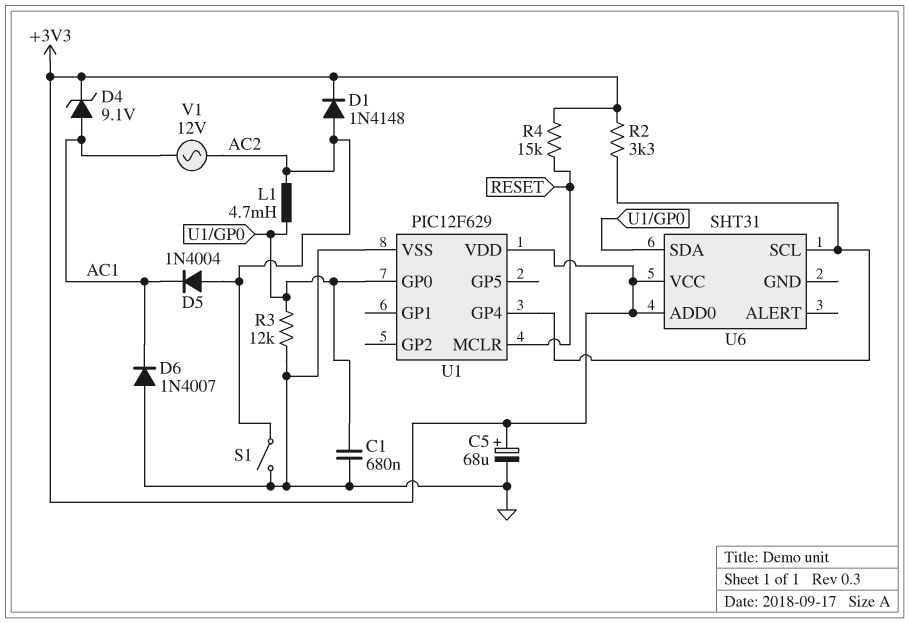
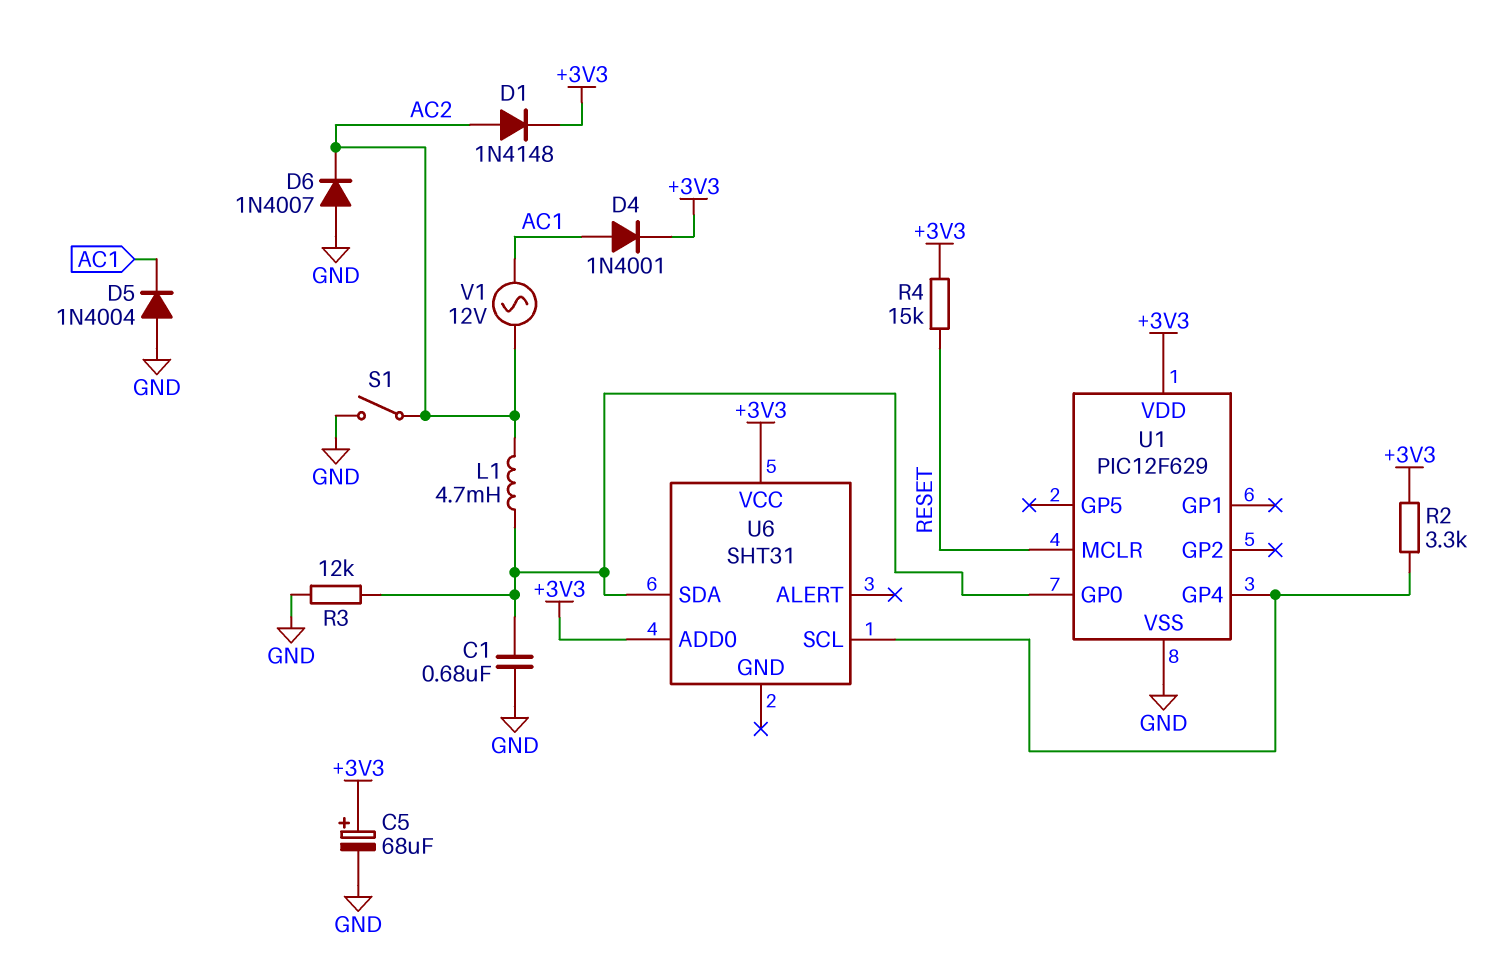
D4: zener 9.1V (A AC1, K +3V3) -> diode 1N4001 (A AC1, K +3V3)
D5: diode 1N4004 (A AC2, K AC1) -> diode 1N4004 (A GND, K AC1)
D6: diode 1N4007 (A GND, K AC1) -> diode 1N4007 (A GND, K AC2)

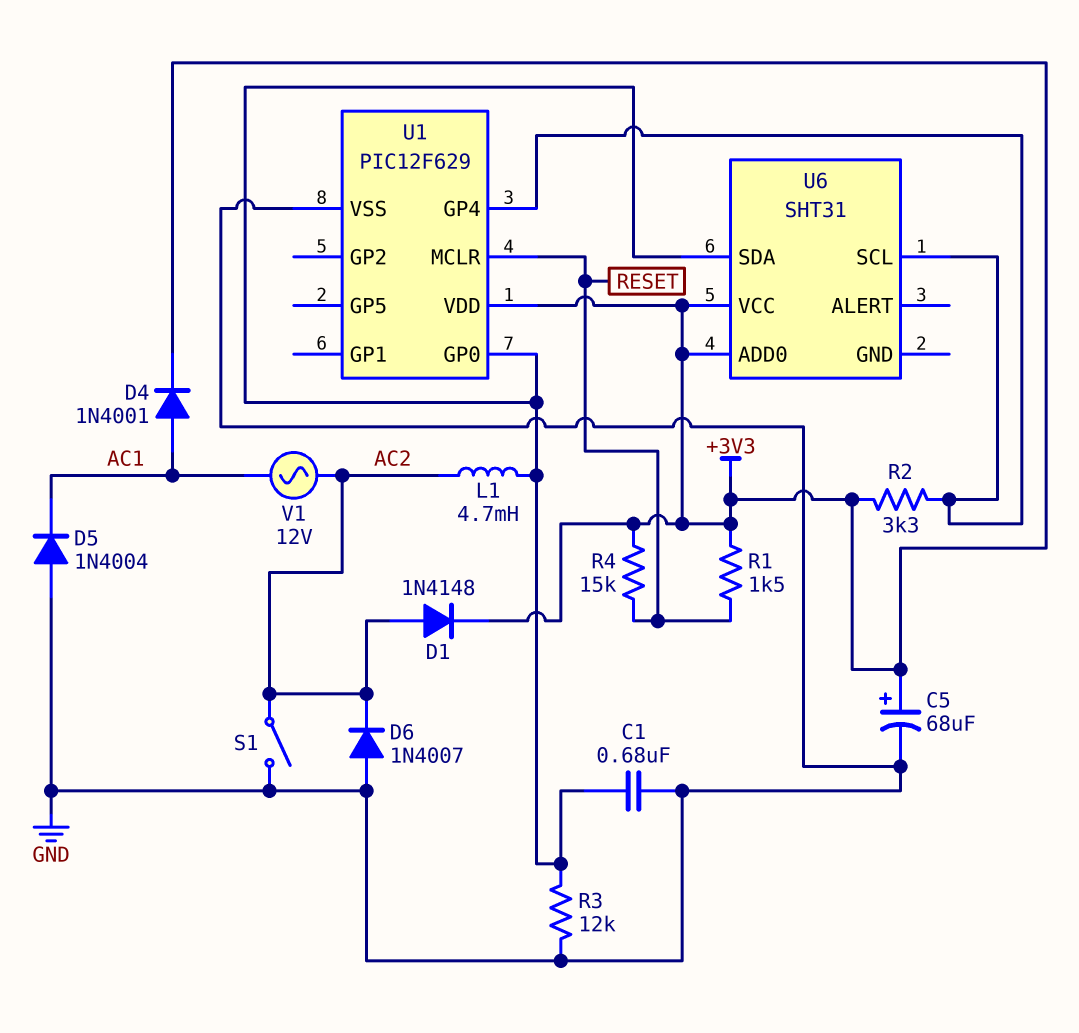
R1: none -> 1.5k (+3V3, RESET)

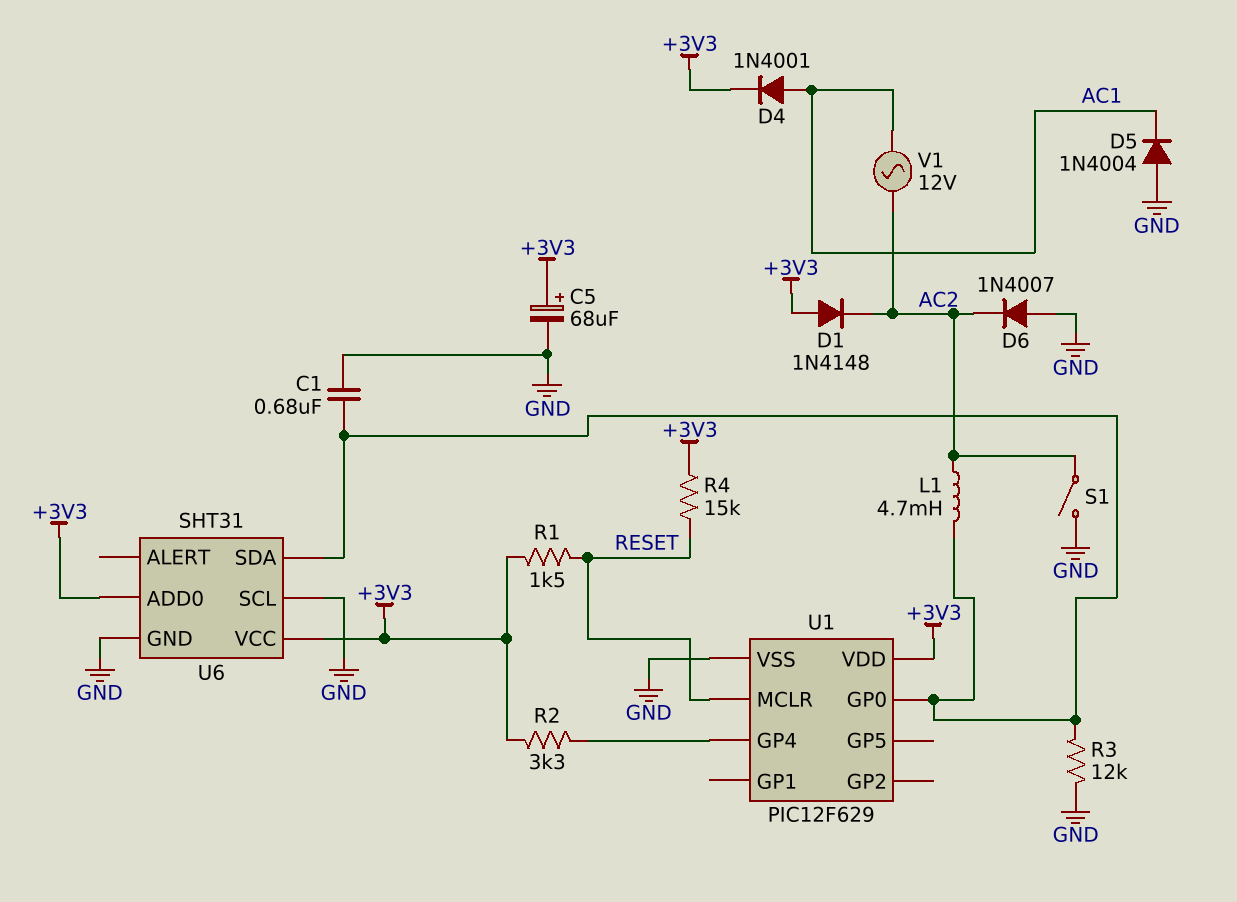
D1: diode 1N4148 (A AC2, K +3V3) -> diode 1N4148 (A +3V3, K AC2)
U6 pin GND: none -> GND
U6 pin SCL: U1/GP4 -> GND

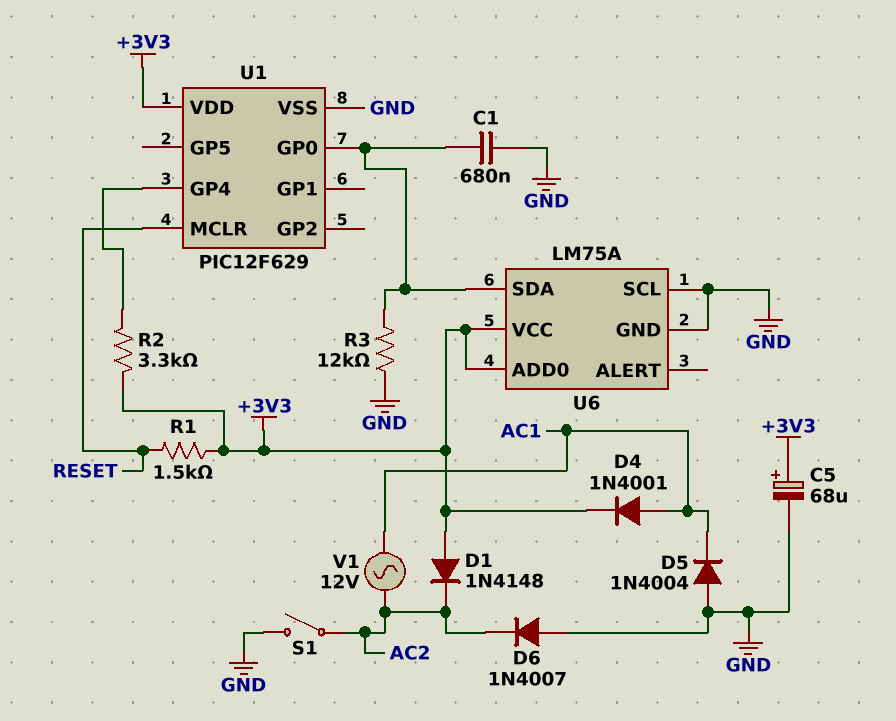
L1: 4.7mH (AC2, U1/GP0) -> none
R4: 15k (+3V3, RESET) -> none
U6: SHT31 -> LM75A

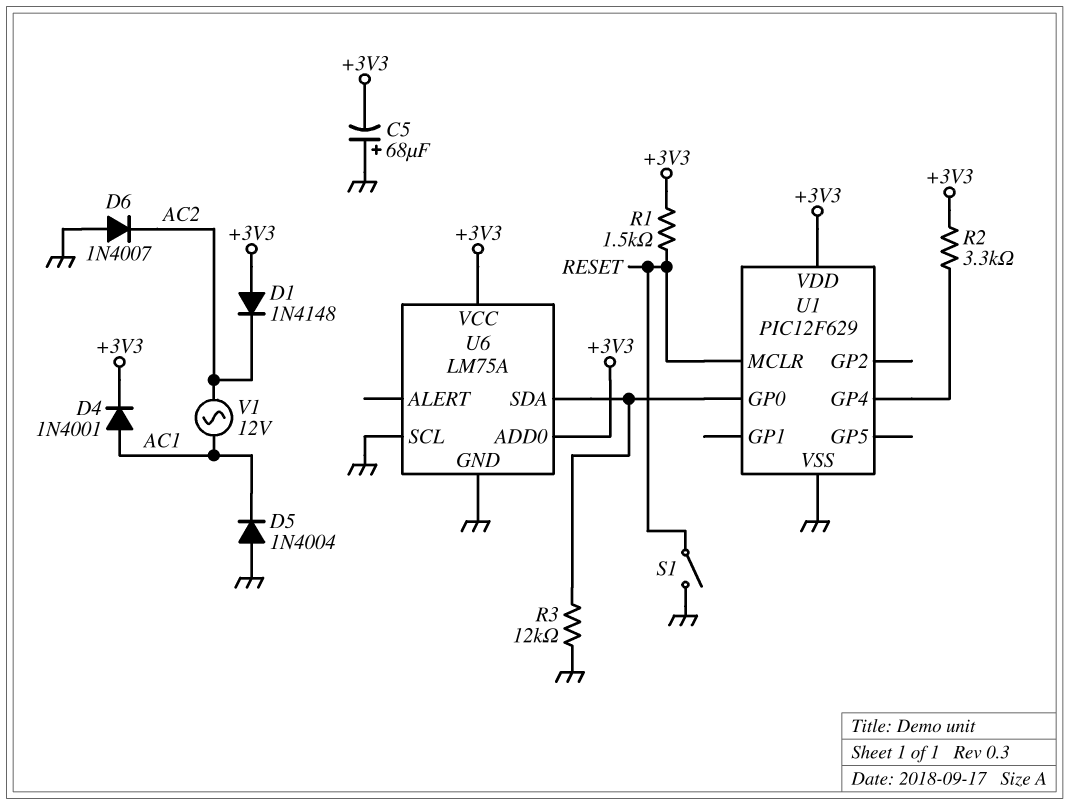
C1: 680nF (GND, U1/GP0) -> none
C5: 68uF (plus +3V3, minus GND) -> 68uF (plus GND, minus +3V3)
S1: switch (AC2, GND) -> switch (GND, RESET)

